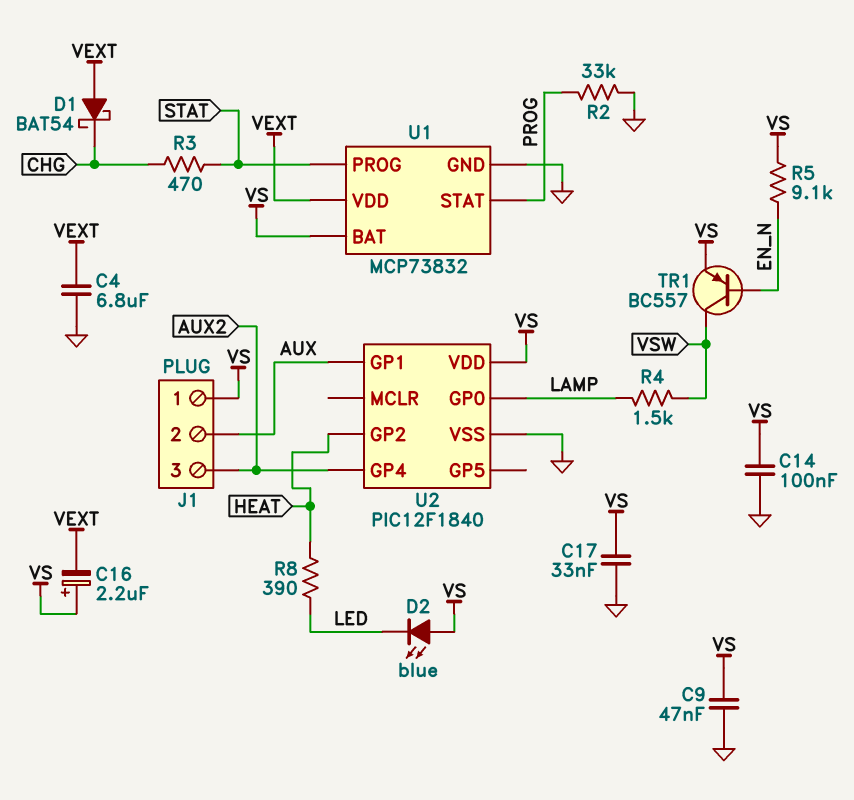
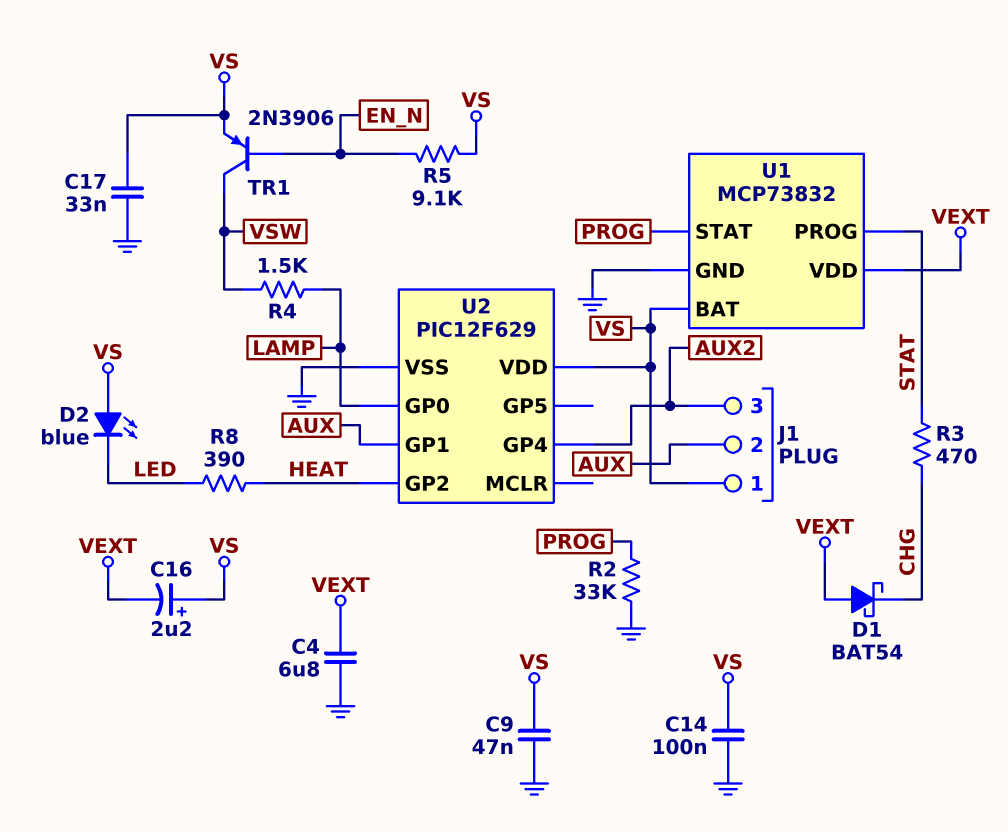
TR1: PNP BC557 (B EN_N, C VSW, E VS) -> PNP 2N3906 (B EN_N, C VSW, E VS)
U2: PIC12F1840 -> PIC12F629

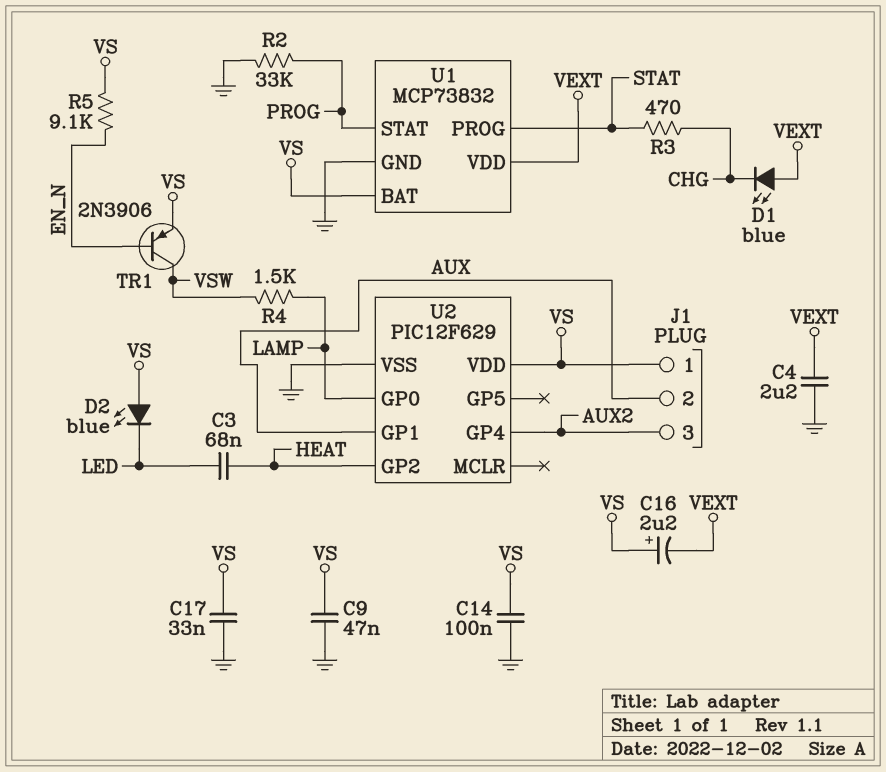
C3: none -> 68nF (HEAT, LED)
C4: 6.8uF (GND, VEXT) -> 2.2uF (GND, VEXT)
D1: schottky BAT54 (A VEXT, K CHG) -> LED blue (A VEXT, K CHG)
R8: 390 (HEAT, LED) -> none

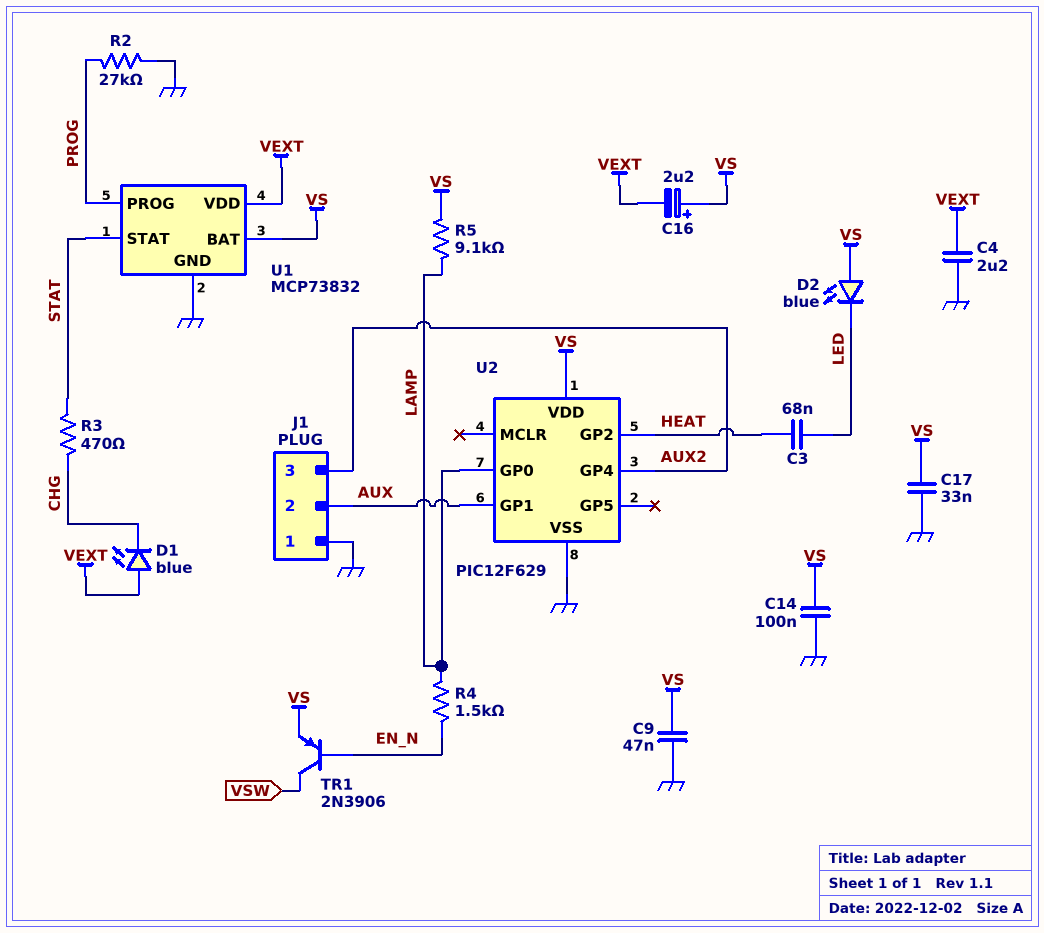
J1 pin 1: VS -> GND
R2: 33k (GND, PROG) -> 27k (GND, PROG)
R4: 1.5k (LAMP, VSW) -> 1.5k (EN_N, LAMP)
R5: 9.1k (EN_N, VS) -> 9.1k (LAMP, VS)
U1 pin PROG: STAT -> PROG
U1 pin STAT: PROG -> STAT

